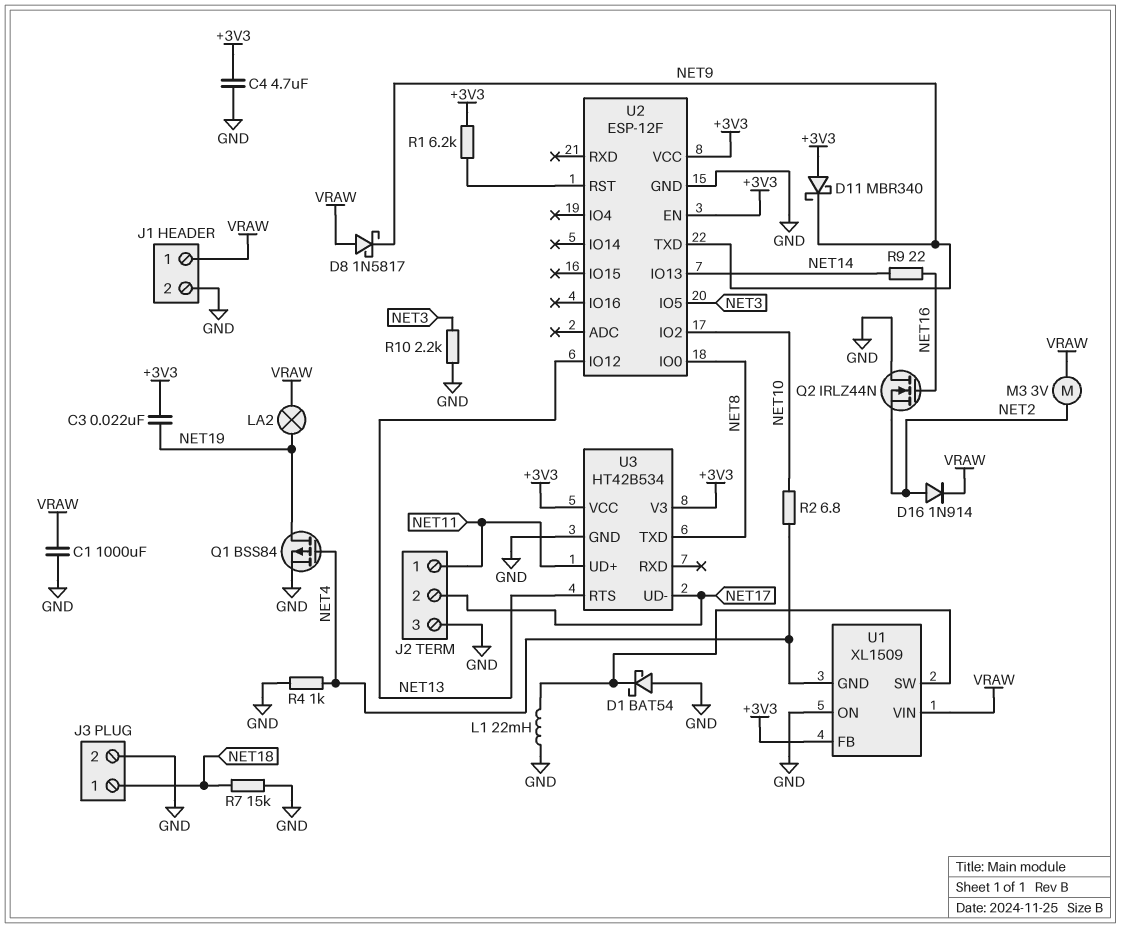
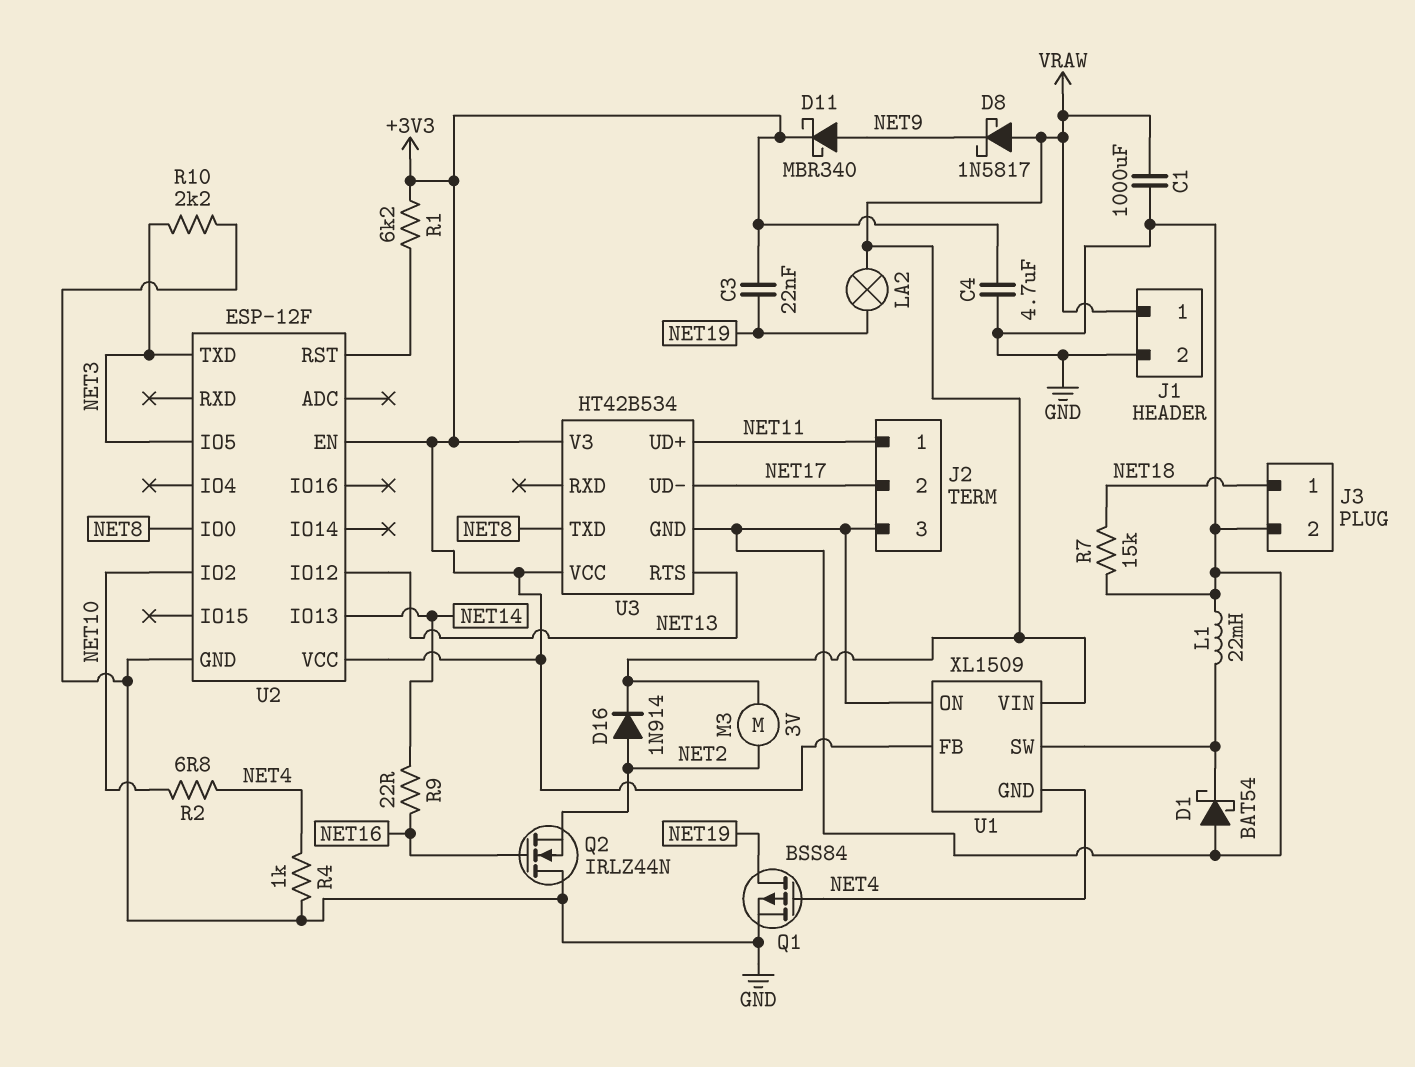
D11: schottky MBR340 (A +3V3, K NET9) -> schottky MBR340 (A NET9, K +3V3)
U2 pin TXD: NET9 -> NET3

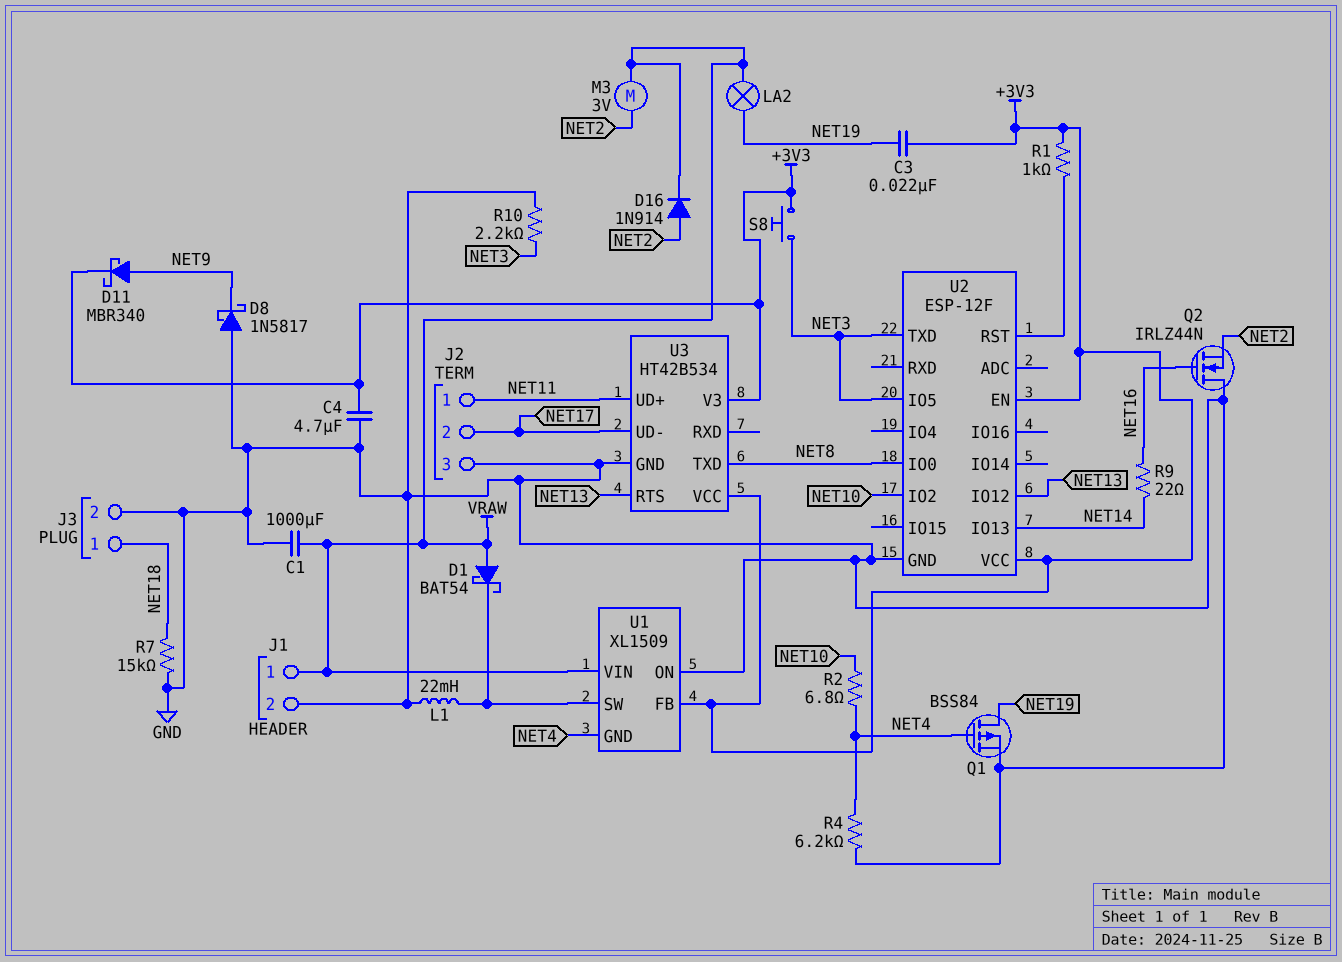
D1: schottky BAT54 (A GND, K U1/SW) -> schottky BAT54 (A VRAW, K U1/SW)
D8: schottky 1N5817 (A VRAW, K NET9) -> schottky 1N5817 (A GND, K NET9)
R1: 6.2k (+3V3, U2/RST) -> 1k (+3V3, U2/RST)
R4: 1k (GND, NET4) -> 6.2k (GND, NET4)
S8: none -> button (+3V3, NET3)

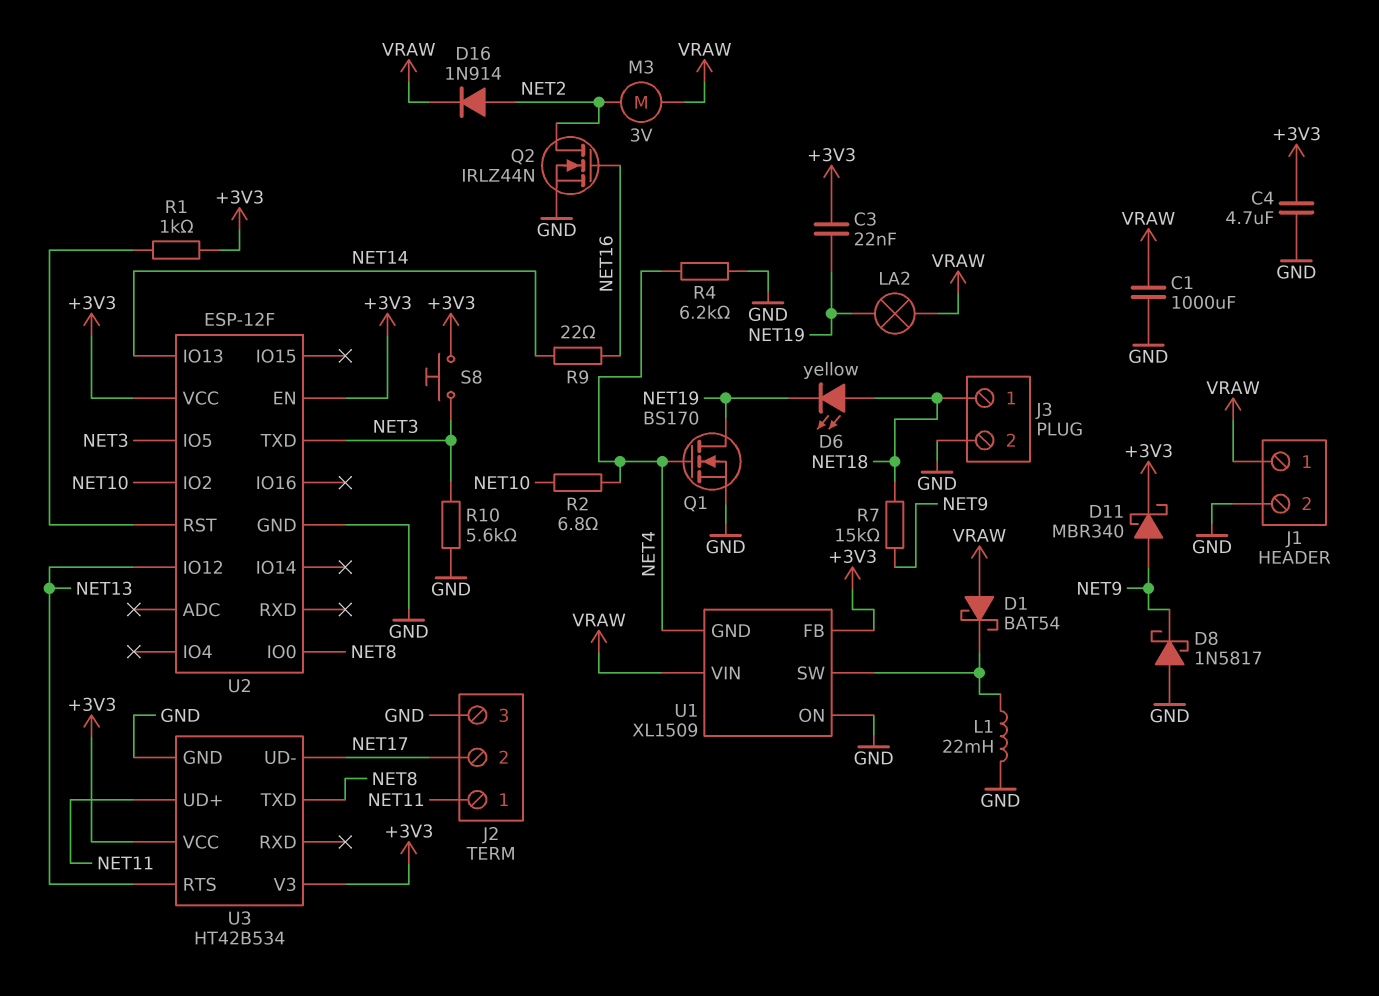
D6: none -> LED yellow (A NET18, K NET19)
Q1: PMOS BSS84 (G NET4, D NET19, S GND) -> NMOS BS170 (G NET4, D NET19, S GND)
Q2: NMOS IRLZ44N (G NET16, D GND, S NET2) -> NMOS IRLZ44N (G NET16, D NET2, S GND)
R7: 15k (GND, NET18) -> 15k (NET9, NET18)
R10: 2.2k (GND, NET3) -> 5.6k (GND, NET3)

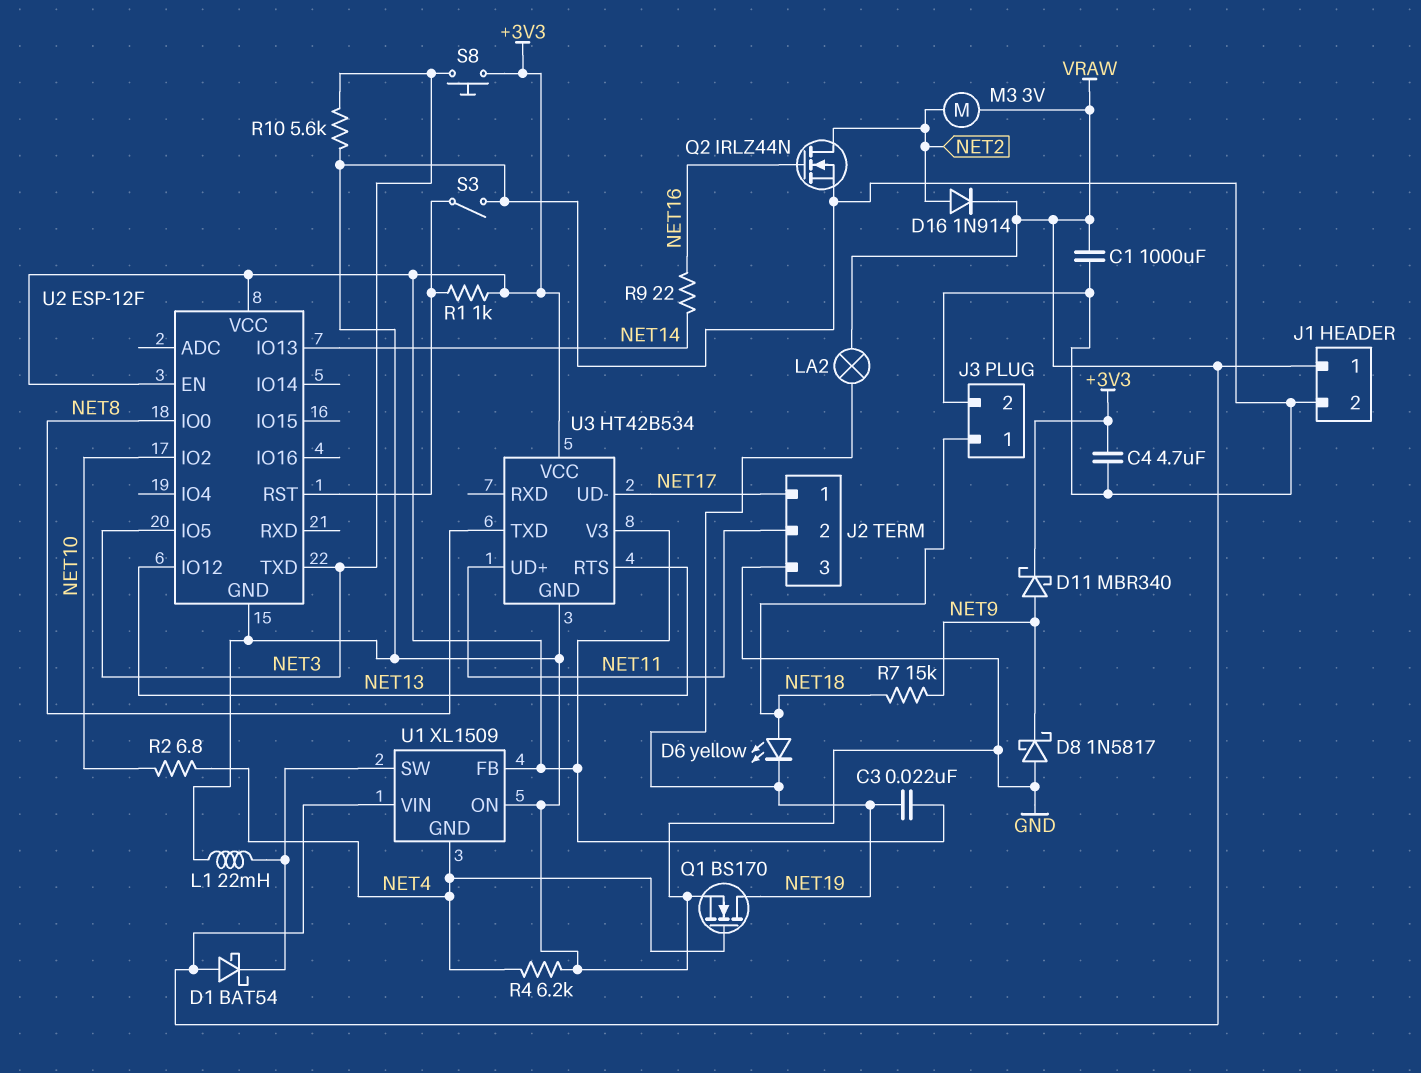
J2 pin 1: NET11 -> NET17
J2 pin 2: NET17 -> NET11
S3: none -> switch (GND, U2/RST)

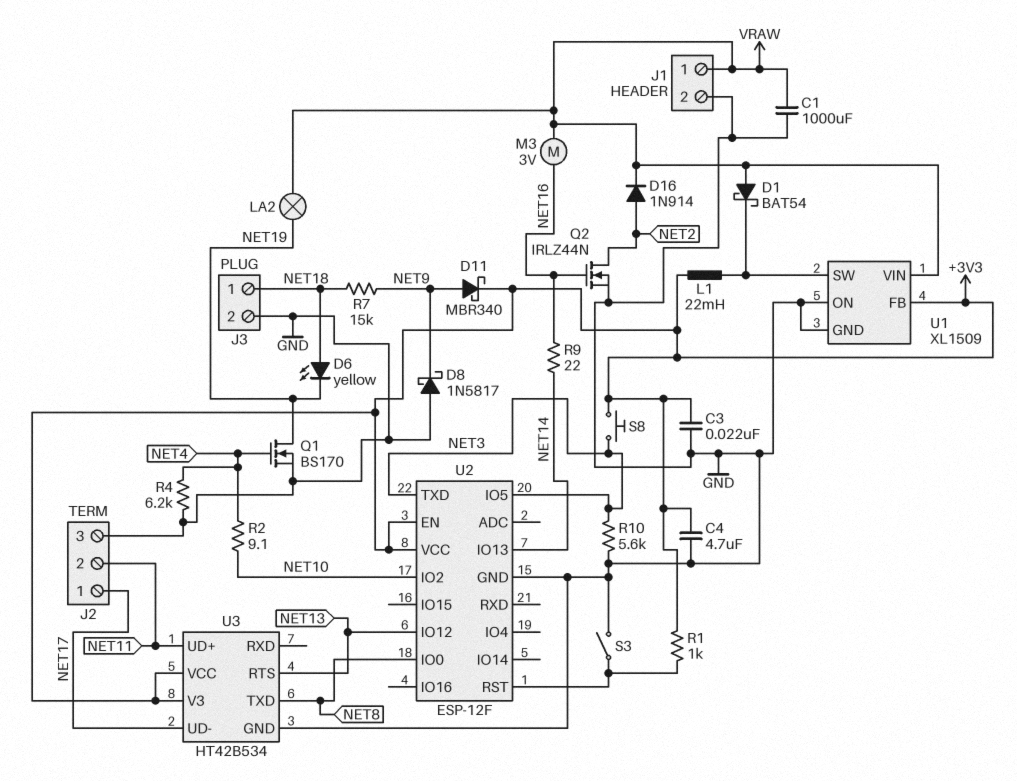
C3: 22nF (+3V3, NET19) -> 22nF (+3V3, GND)
L1: 22mH (GND, U1/SW) -> 22mH (+3V3, U1/SW)
M3: motor 3V (NET2, VRAW) -> motor 3V (NET16, VRAW)
R2: 6.8 (NET4, NET10) -> 9.1 (NET4, NET10)
U1 pin GND: NET4 -> GND

